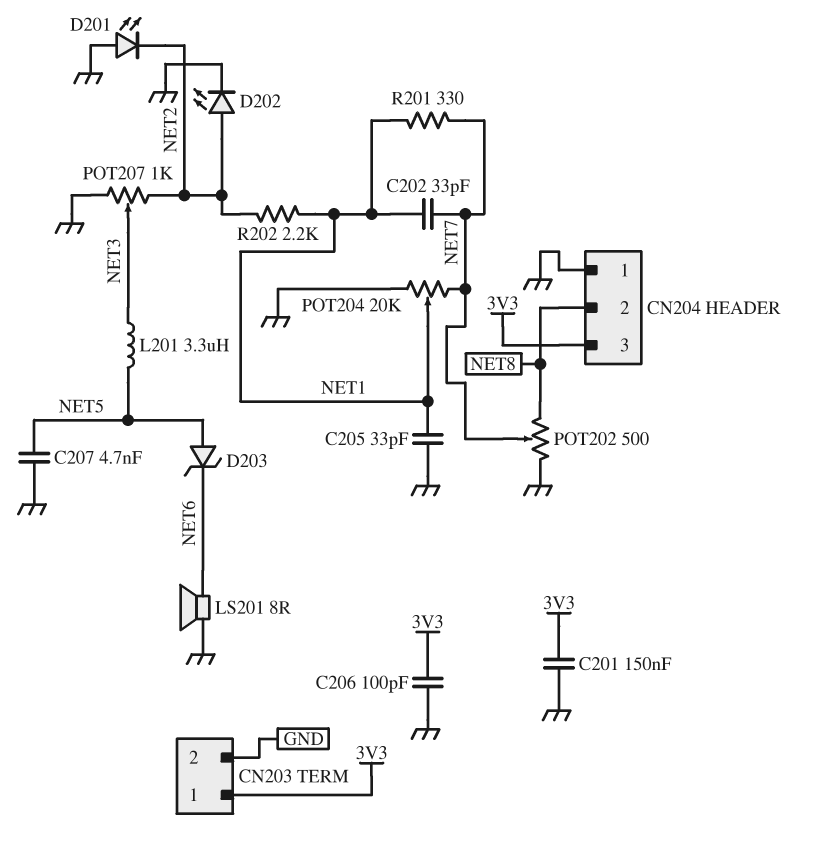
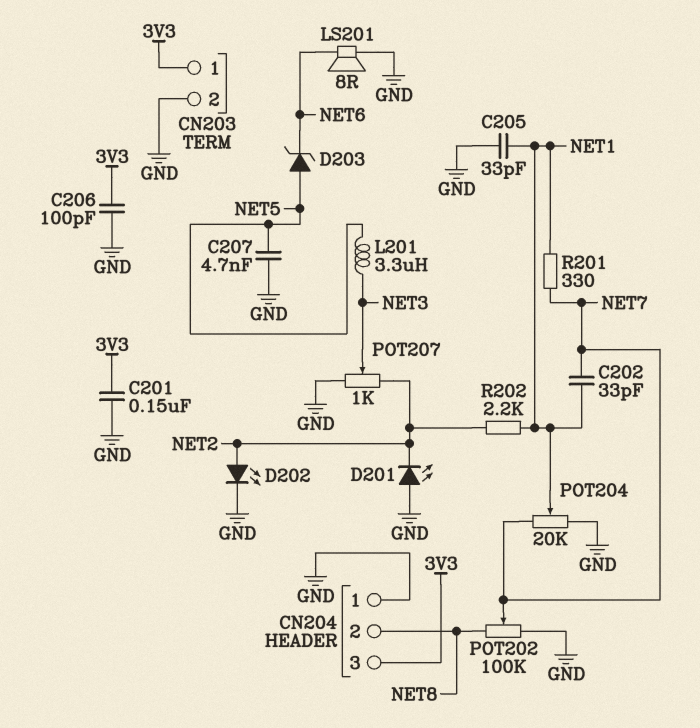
POT202: 500 (GND, NET8, wiper NET7) -> 100k (GND, NET8, wiper NET7)

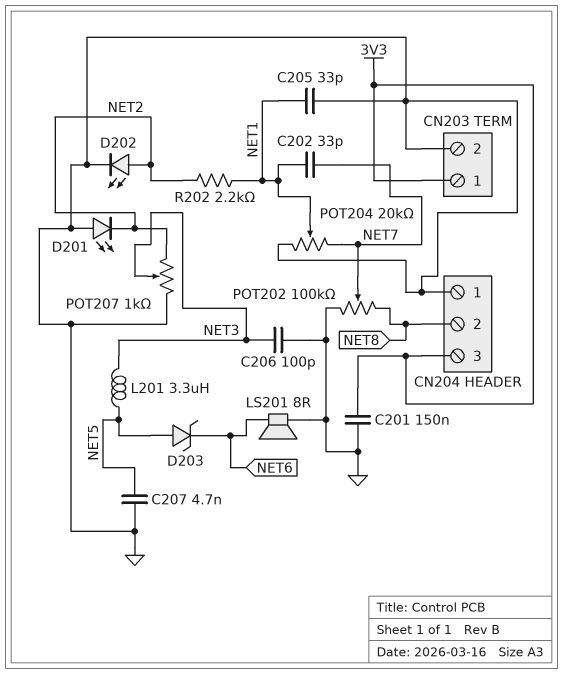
C206: 100pF (3V3, GND) -> 100pF (GND, NET3)
R201: 330 (NET1, NET7) -> none

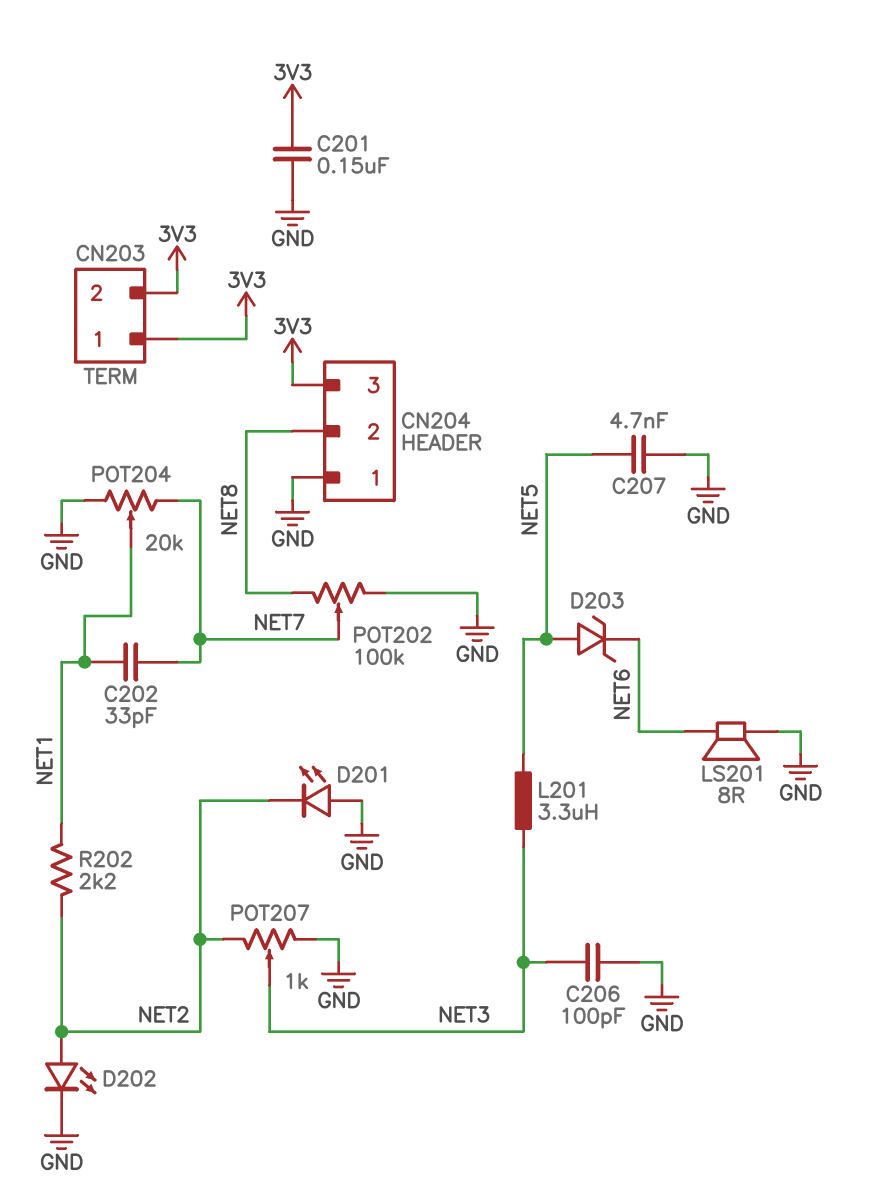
C205: 33pF (GND, NET1) -> none
CN203 pin 2: GND -> 3V3

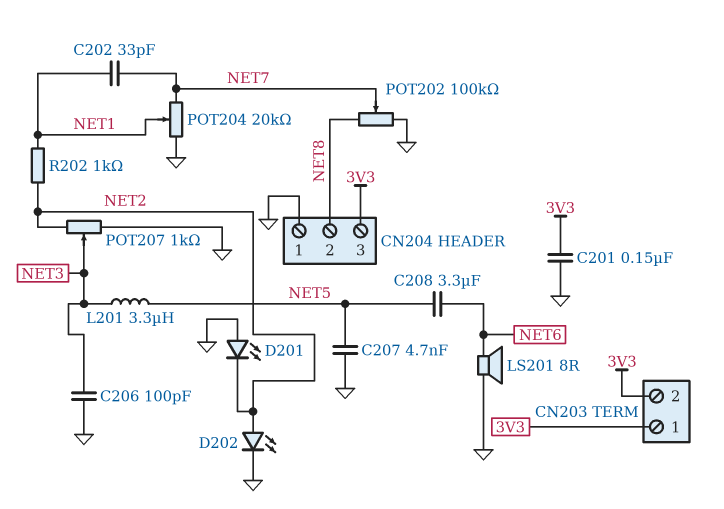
C208: none -> 3.3uF (NET5, NET6)
D203: zener (A NET5, K NET6) -> none
R202: 2.2k (NET1, NET2) -> 1k (NET1, NET2)

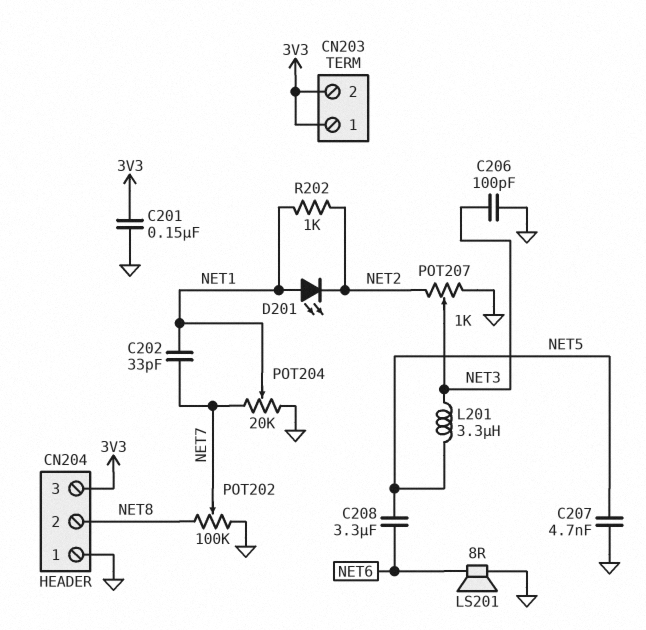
D201: LED (A GND, K NET2) -> LED (A NET1, K NET2)
D202: LED (A NET2, K GND) -> none

